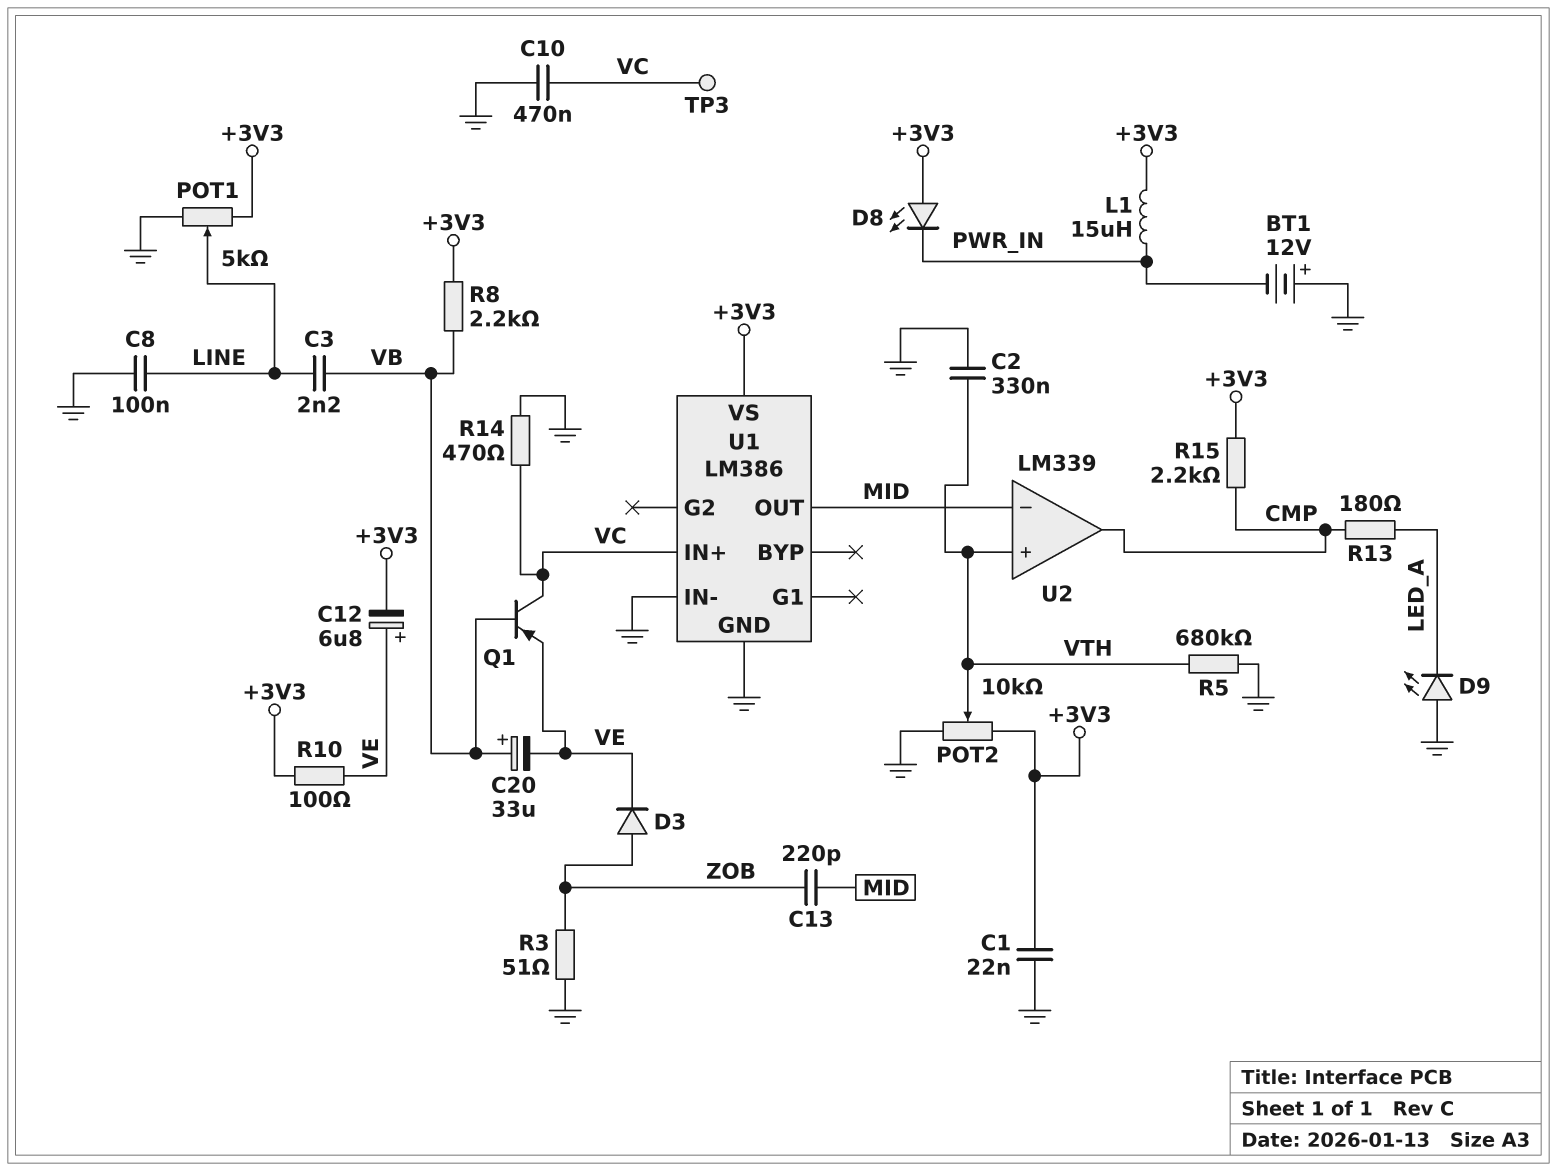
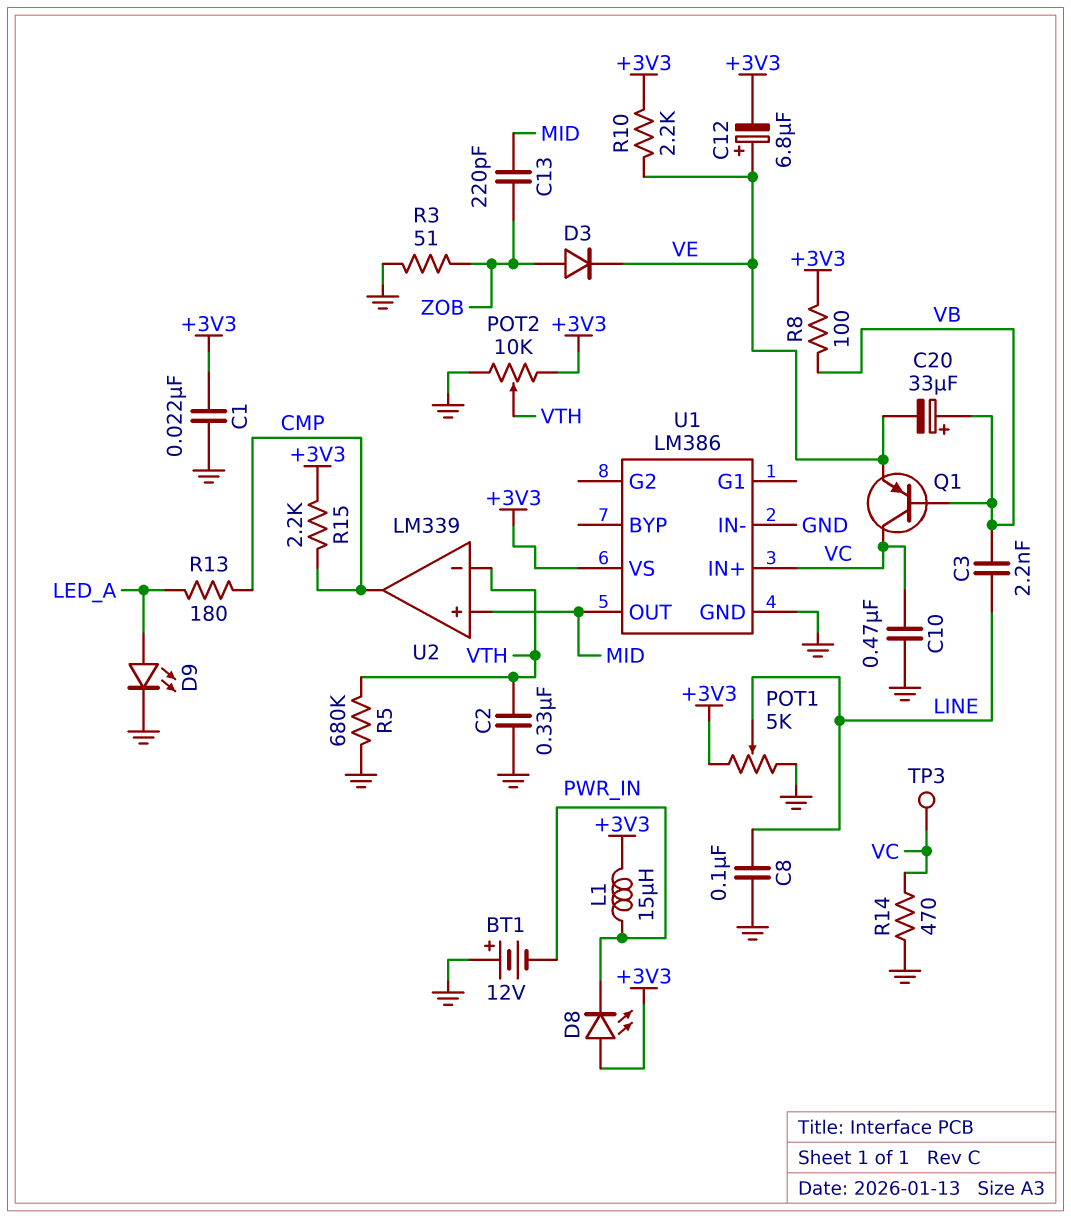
D9: LED (A GND, K LED_A) -> LED (A LED_A, K GND)
R8: 2.2k (+3V3, VB) -> 100 (+3V3, VB)
R10: 100 (+3V3, VE) -> 2.2k (+3V3, VE)
U2 pin in+: VTH -> MID
U2 pin in-: MID -> VTH

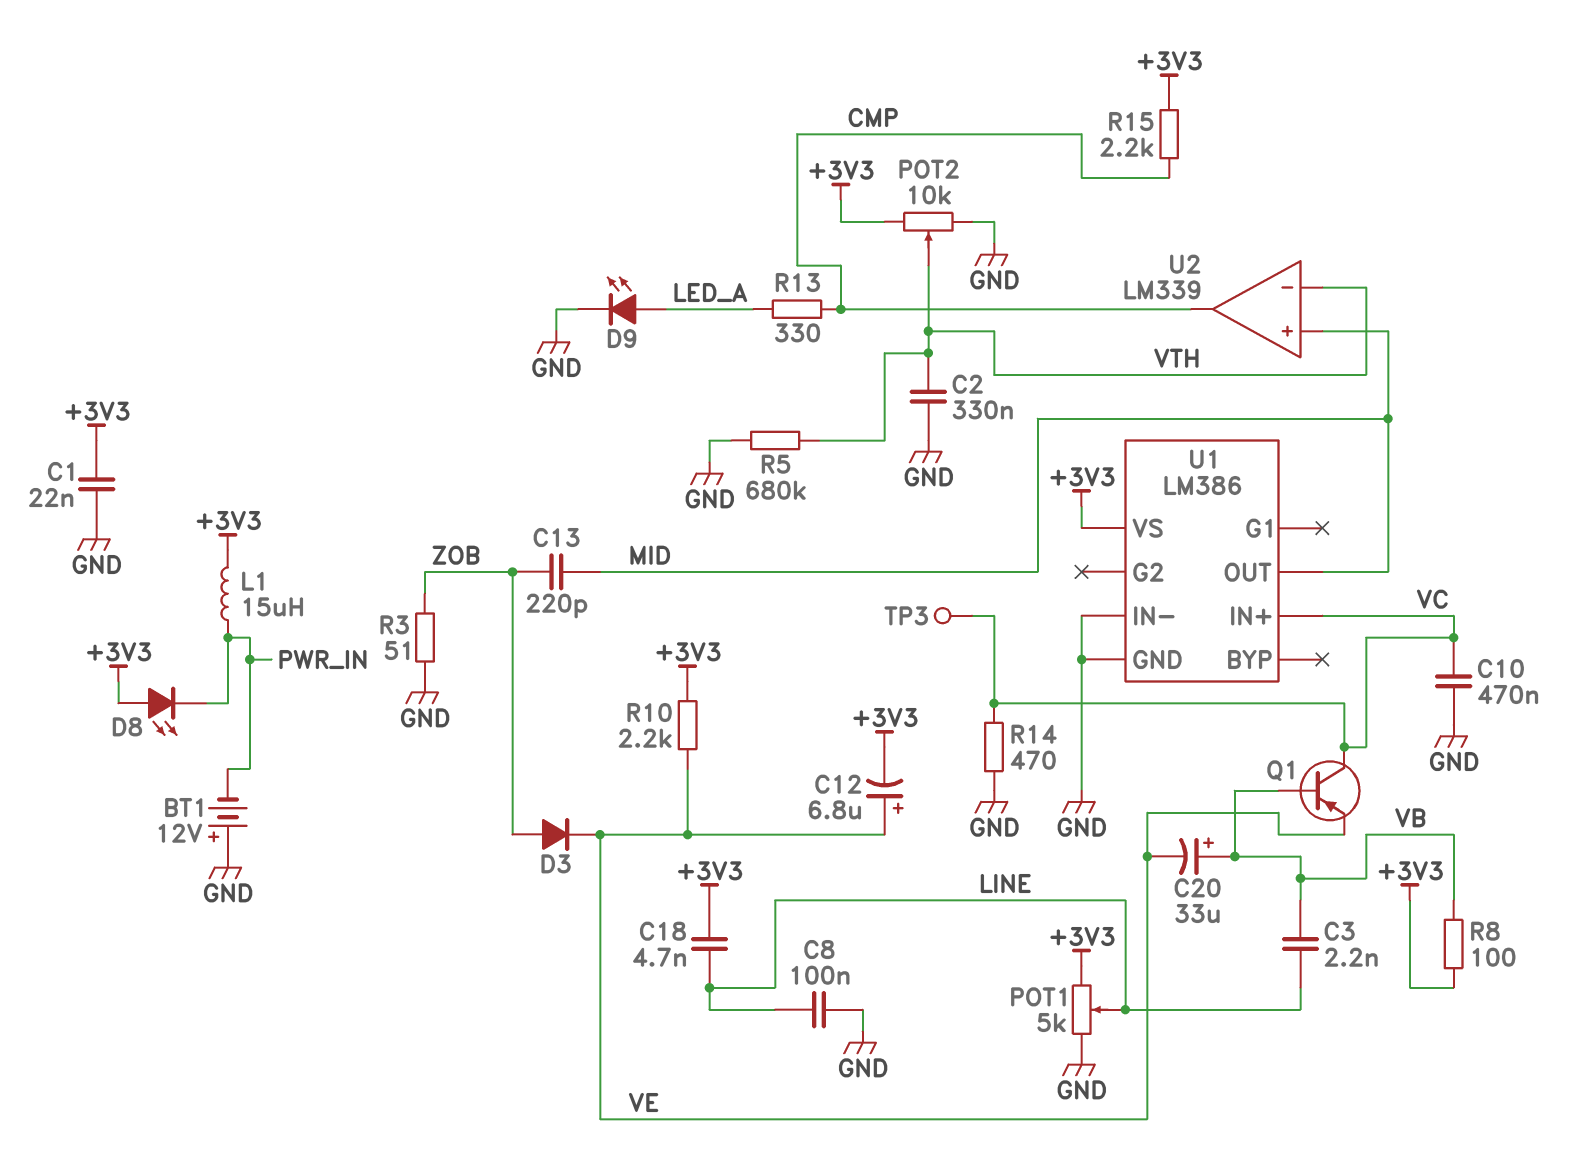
C18: none -> 4.7nF (+3V3, LINE)
R13: 180 (CMP, LED_A) -> 330 (CMP, LED_A)

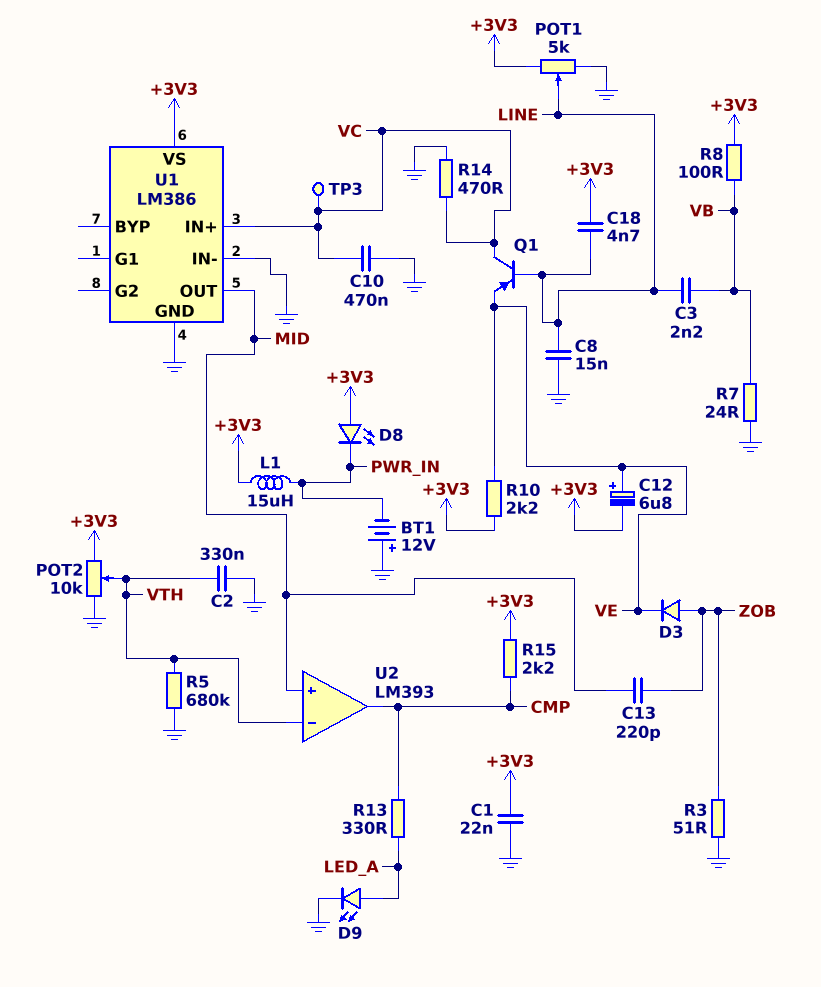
C8: 100nF (GND, LINE) -> 15nF (GND, LINE)
C20: 33uF (plus VB, minus VE) -> none
Q1: PNP (B VB, C VC, E VE) -> PNP (B LINE, C VC, E VE)
R7: none -> 24 (GND, VB)
U2: LM339 -> LM393

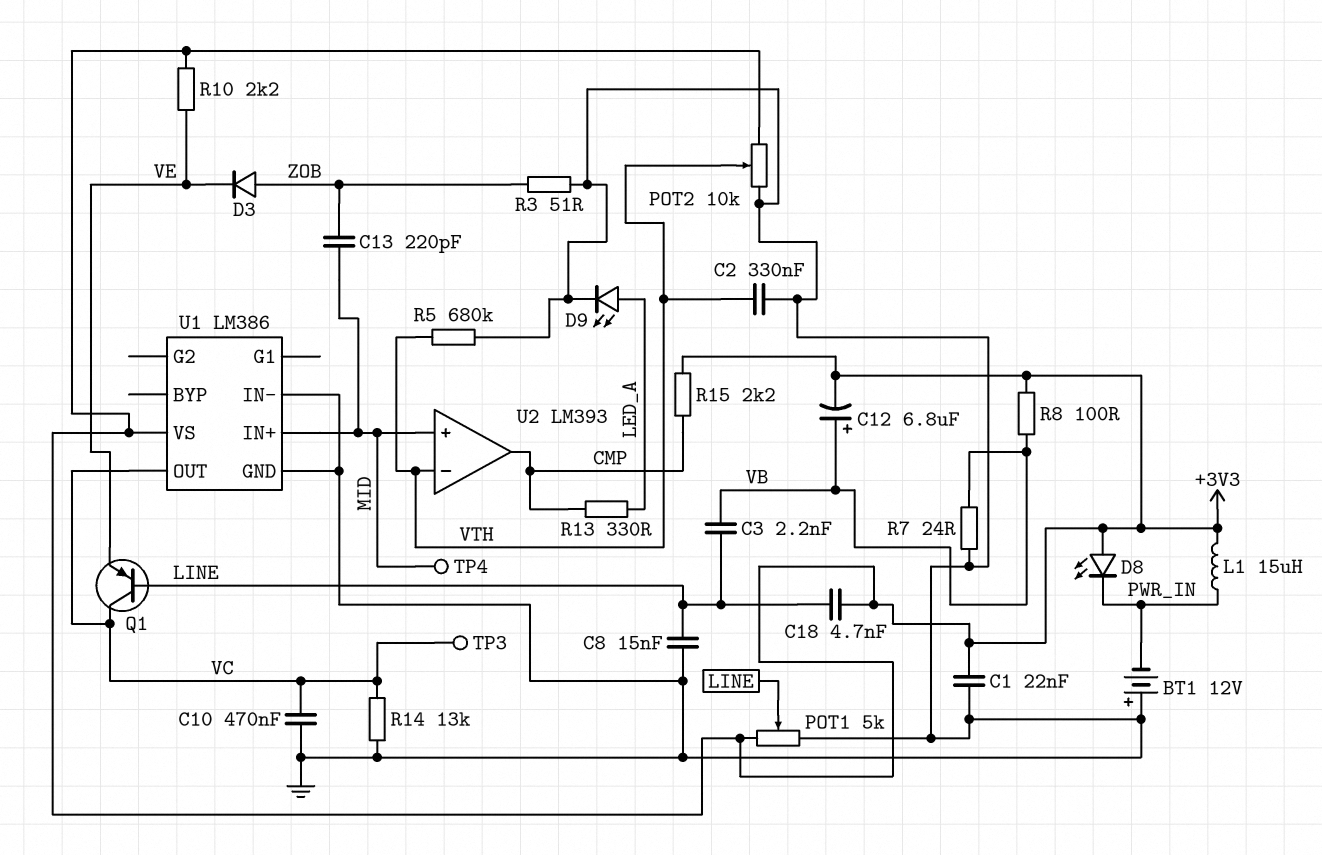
C12: 6.8uF (plus VE, minus +3V3) -> 6.8uF (plus VB, minus +3V3)
R14: 470 (GND, VC) -> 13k (GND, VC)
TP4: none -> test point (MID)
U1 pin IN+: VC -> MID
U1 pin OUT: MID -> VC

